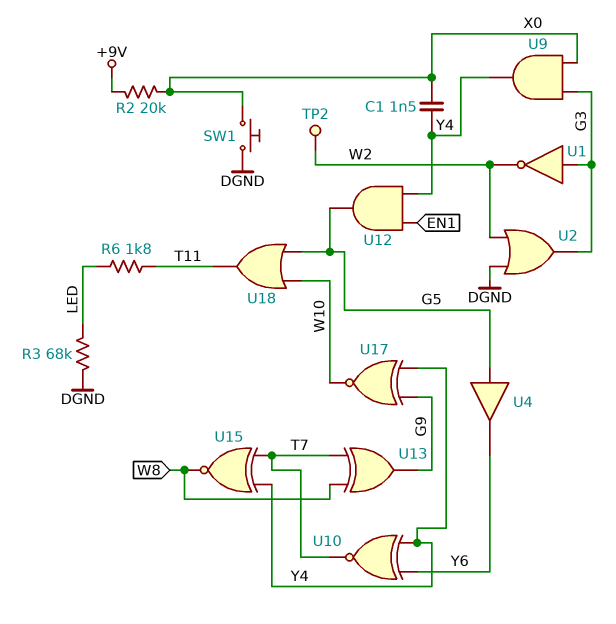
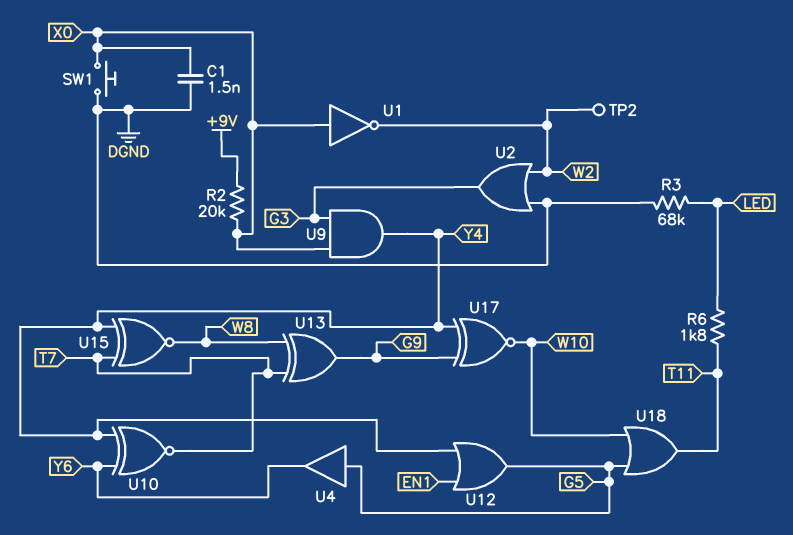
C1: 1.5nF (X0, Y4) -> 1.5nF (DGND, X0)
U1: NOT (in G3, out W2) -> NOT (in X0, out W2)
U12: AND (in EN1, in Y4, out G5) -> OR (in EN1, in Y4, out G5)

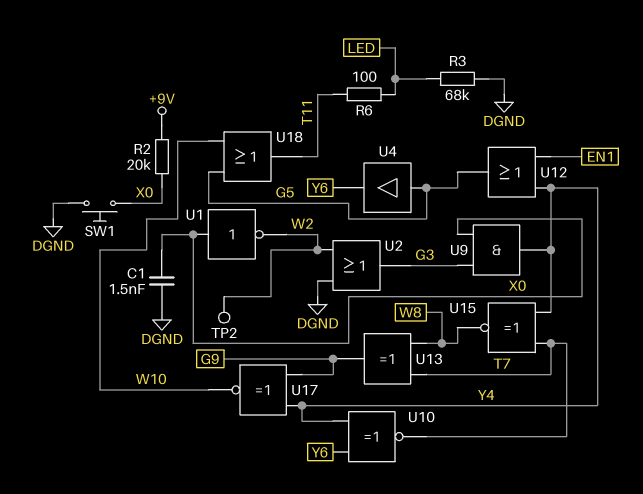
R6: 1.8k (LED, T11) -> 100 (LED, T11)

